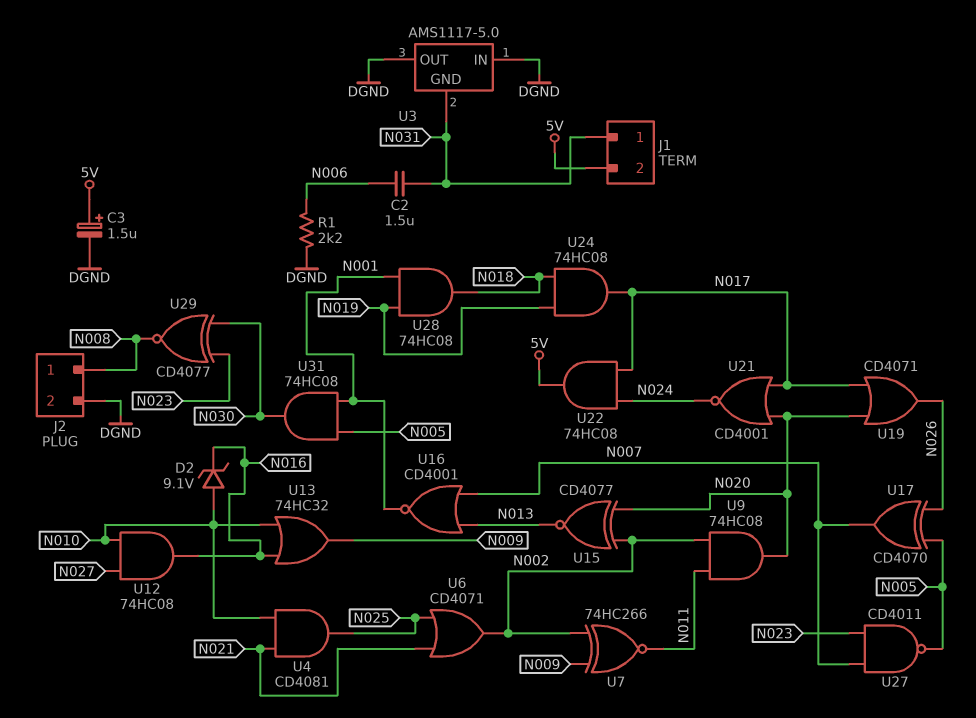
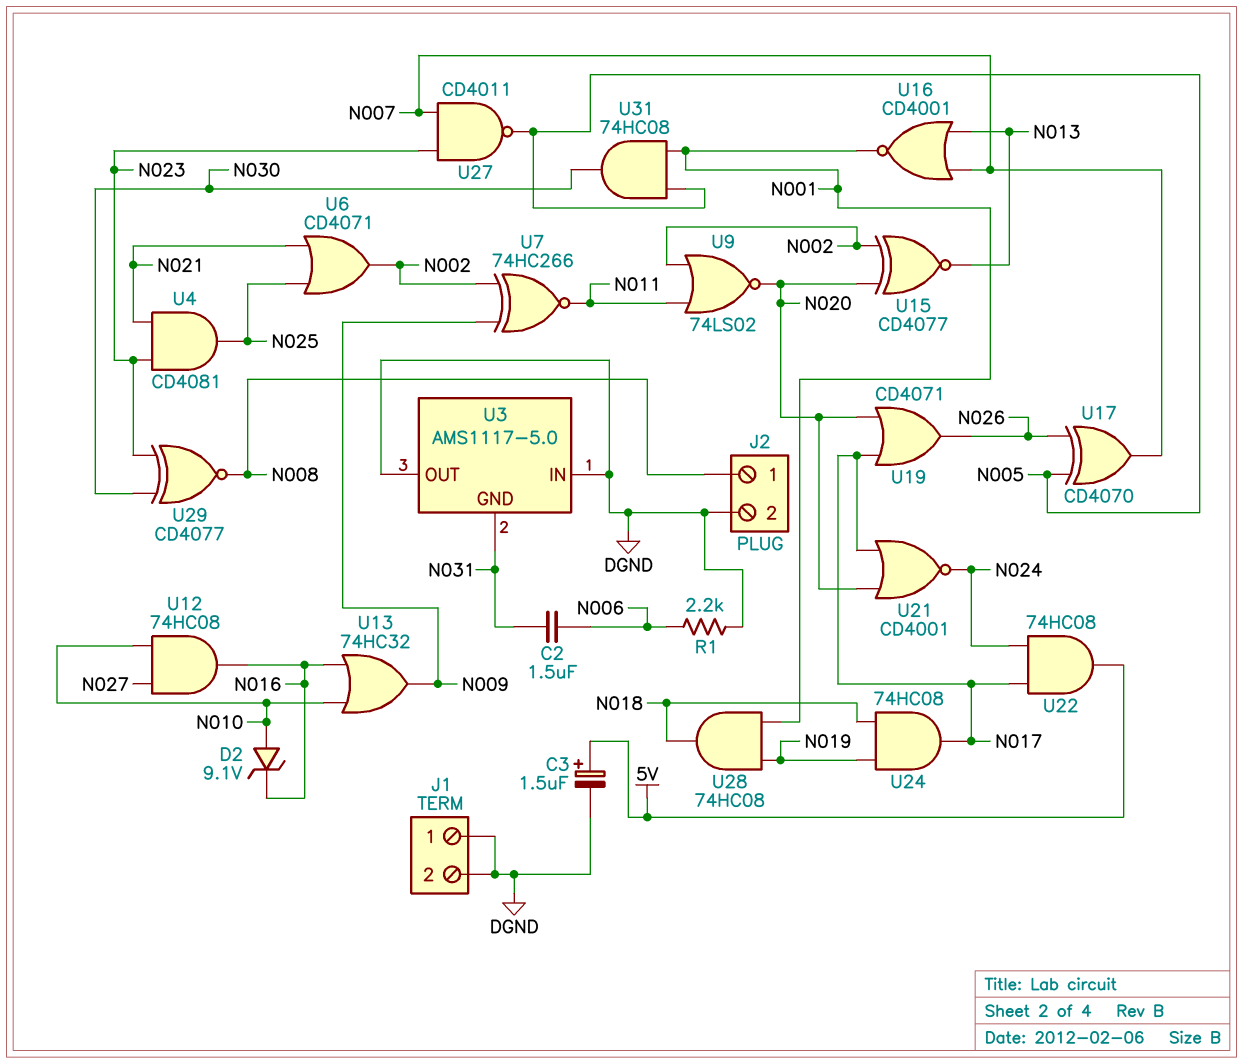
J1 pin 1: N031 -> DGND
J1 pin 2: 5V -> DGND
U4: AND CD4081 (in N010, in N021, out N025) -> AND CD4081 (in N021, in N023, out N025)
U9: AND 74HC08 (in N002, in N011, out N020) -> NOR 74LS02 (in N002, in N011, out N020)

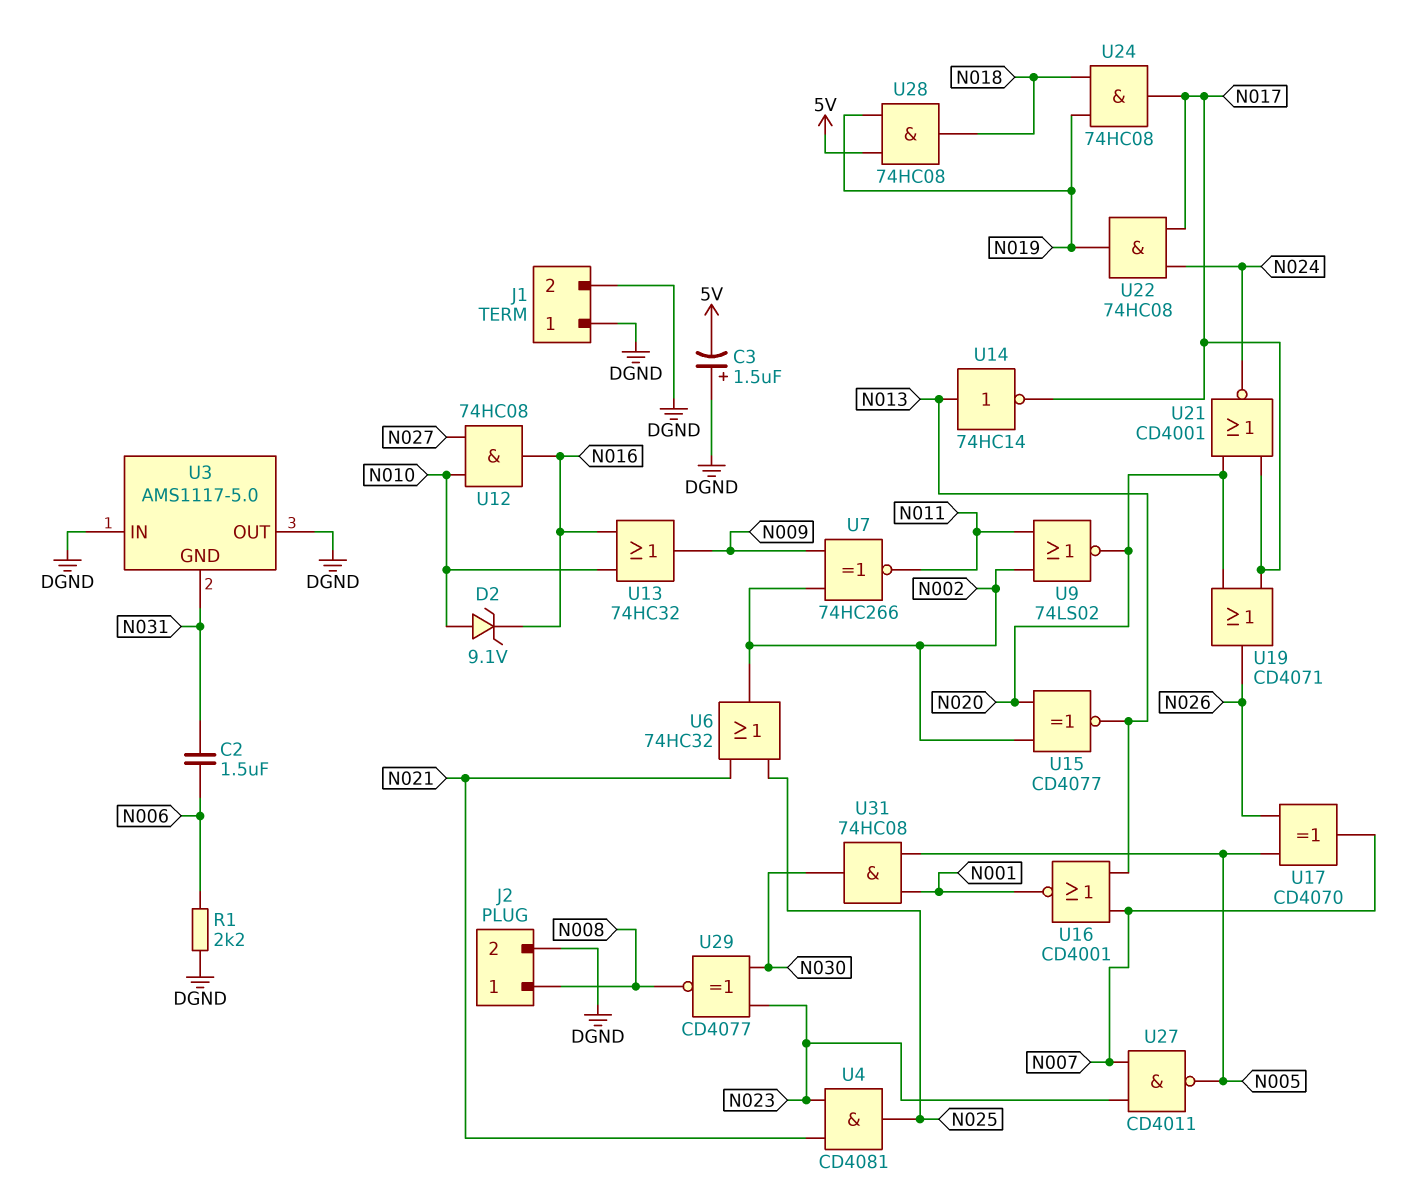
C3: 1.5uF (plus 5V, minus DGND) -> 1.5uF (plus DGND, minus 5V)
U6: OR CD4071 (in N021, in N025, out N002) -> OR 74HC32 (in N021, in N025, out N002)
U14: none -> NOT 74HC14 (in N013, out N017)
U22: AND 74HC08 (in N017, in N024, out 5V) -> AND 74HC08 (in N017, in N024, out N019)
U28: AND 74HC08 (in N001, in N019, out N018) -> AND 74HC08 (in 5V, in N019, out N018)

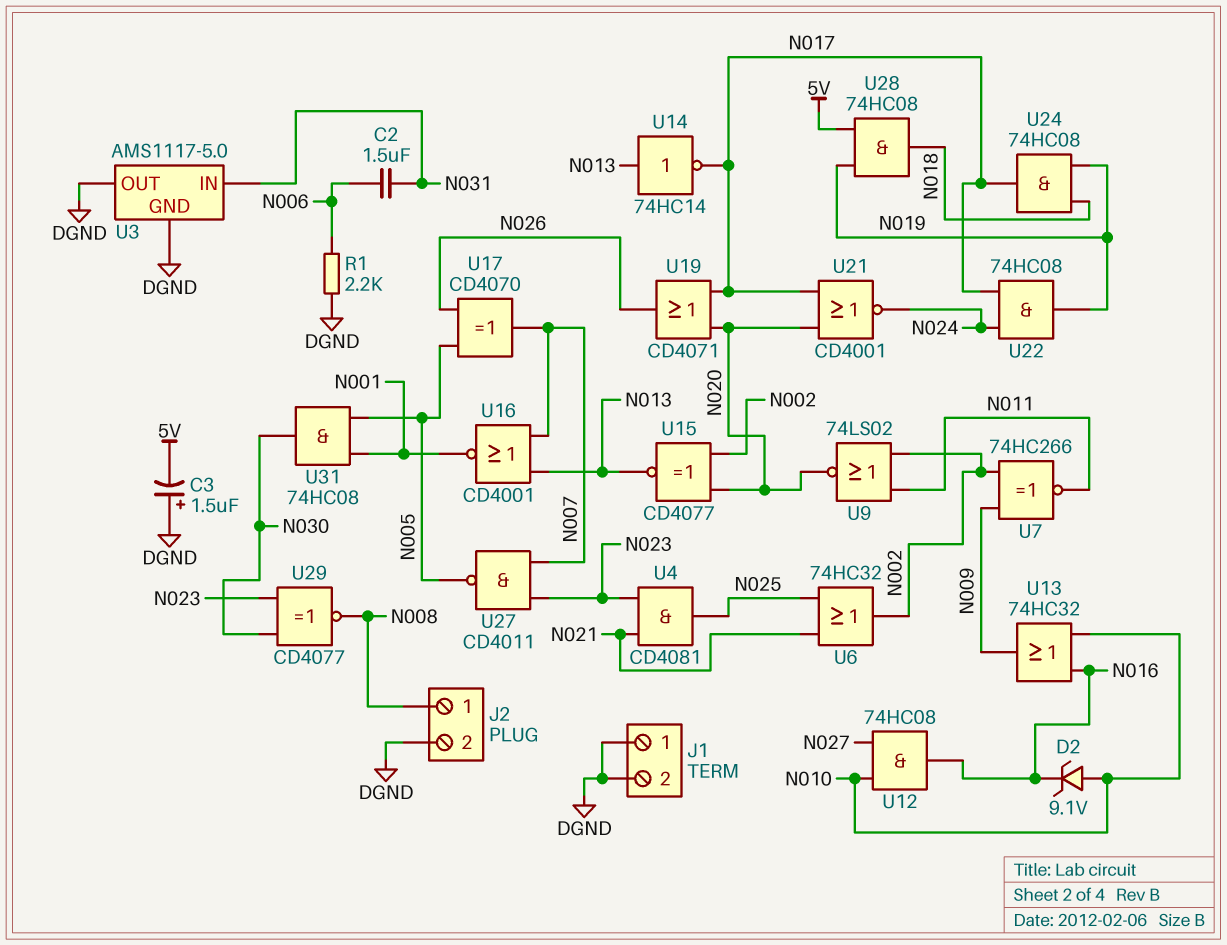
U3 pin GND: N031 -> DGND
U3 pin IN: DGND -> N031

